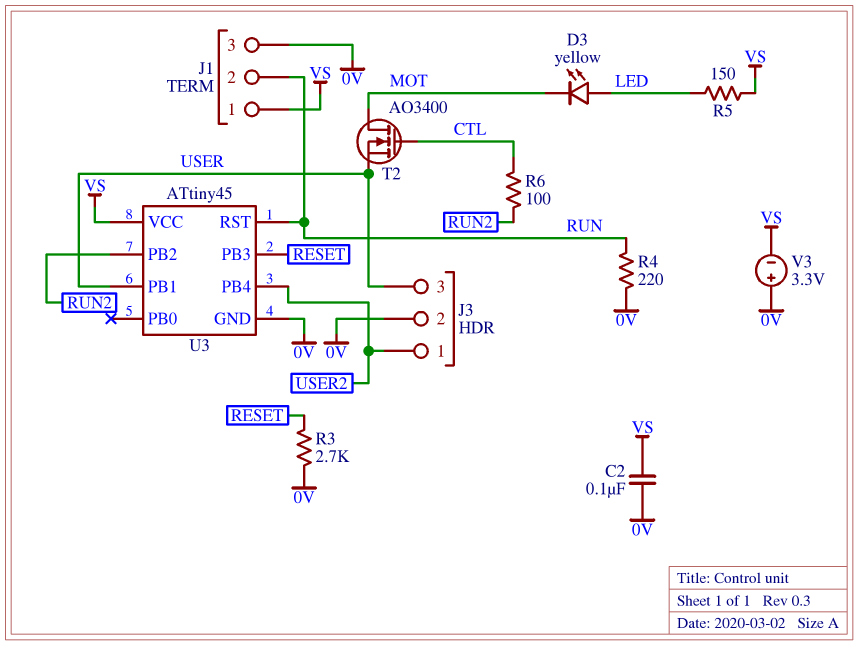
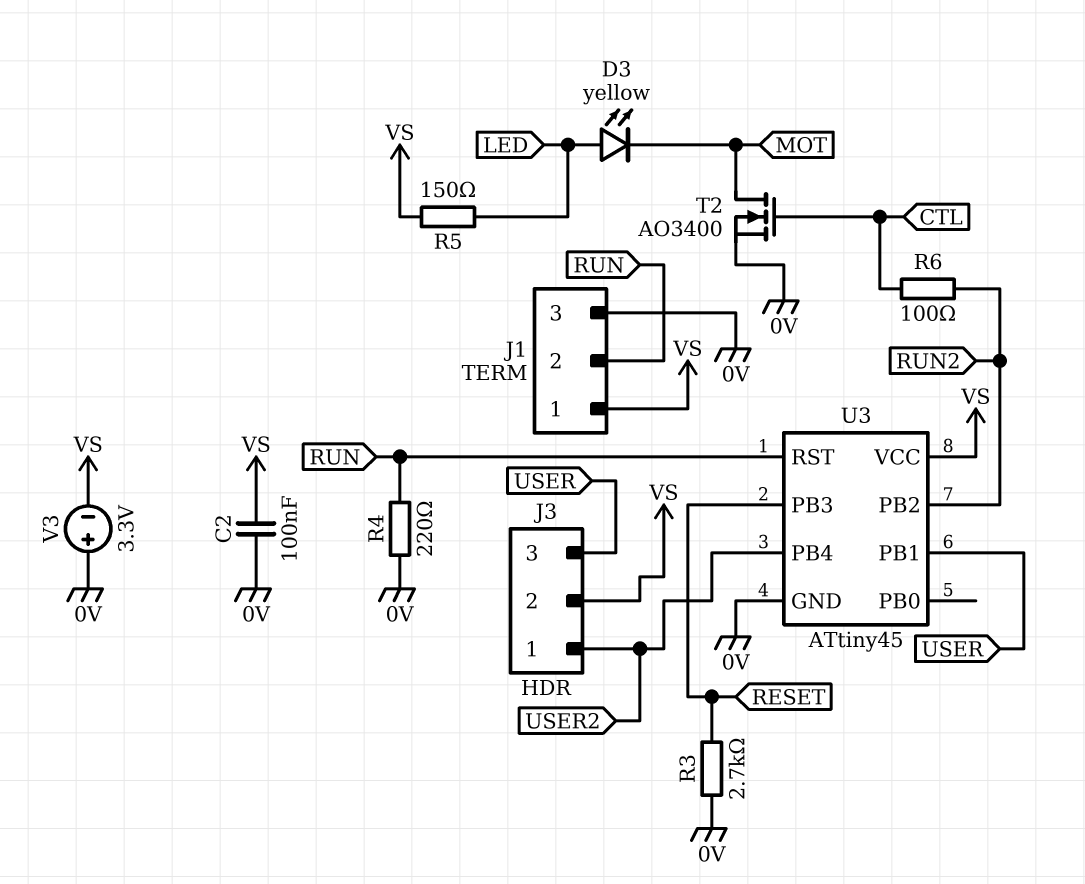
J3 pin 2: 0V -> VS
T2: NMOS AO3400 (G CTL, D MOT, S USER) -> NMOS AO3400 (G CTL, D MOT, S 0V)

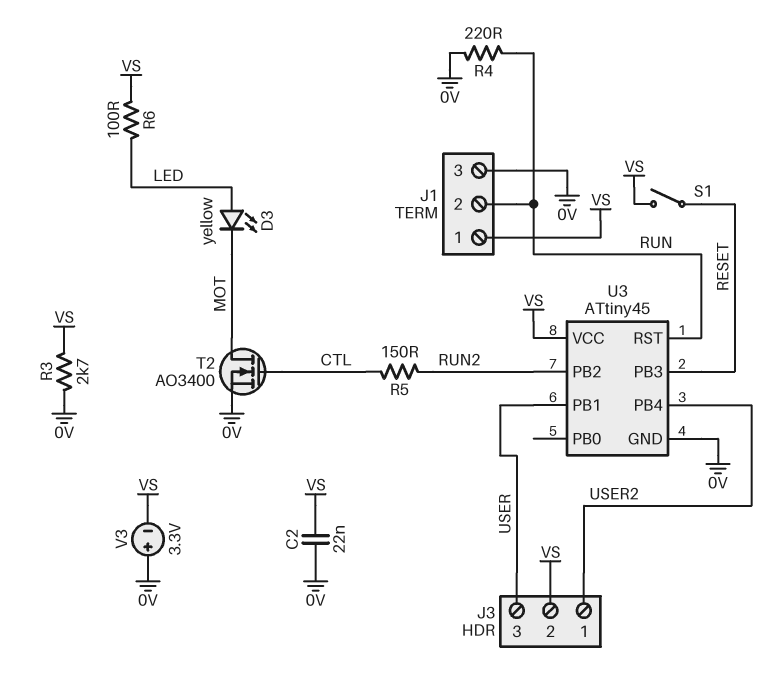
C2: 100nF (0V, VS) -> 22nF (0V, VS)
R3: 2.7k (0V, RESET) -> 2.7k (0V, VS)
R5: 150 (LED, VS) -> 150 (CTL, RUN2)
R6: 100 (CTL, RUN2) -> 100 (LED, VS)
S1: none -> switch (RESET, VS)

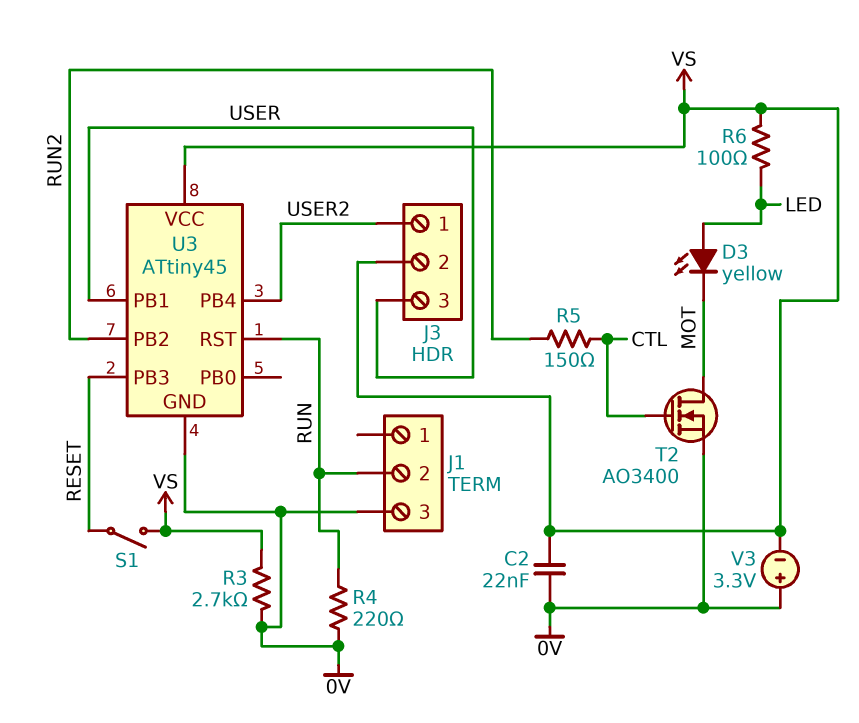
J1 pin 1: VS -> none

